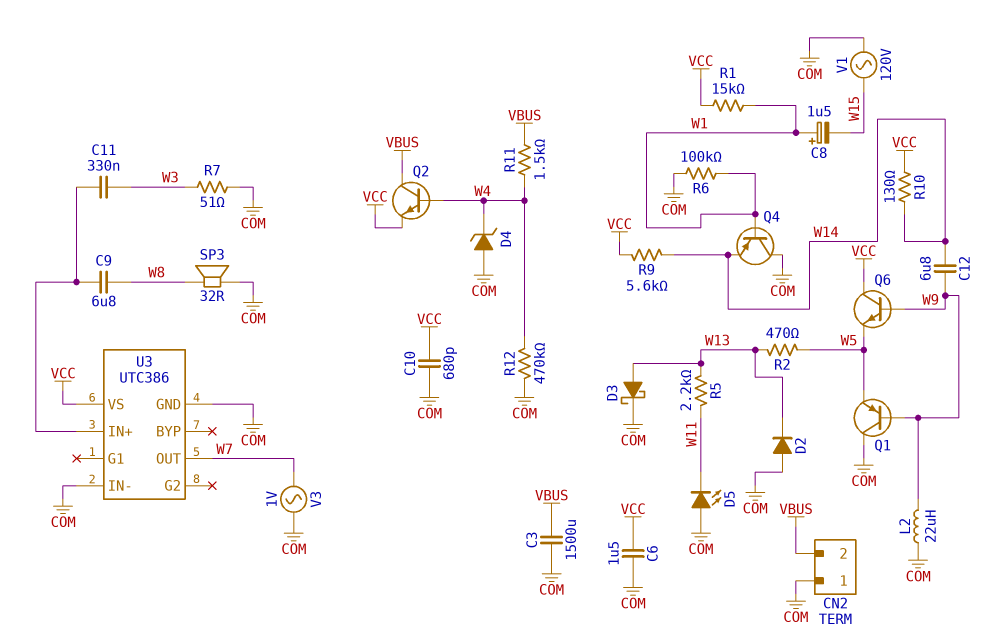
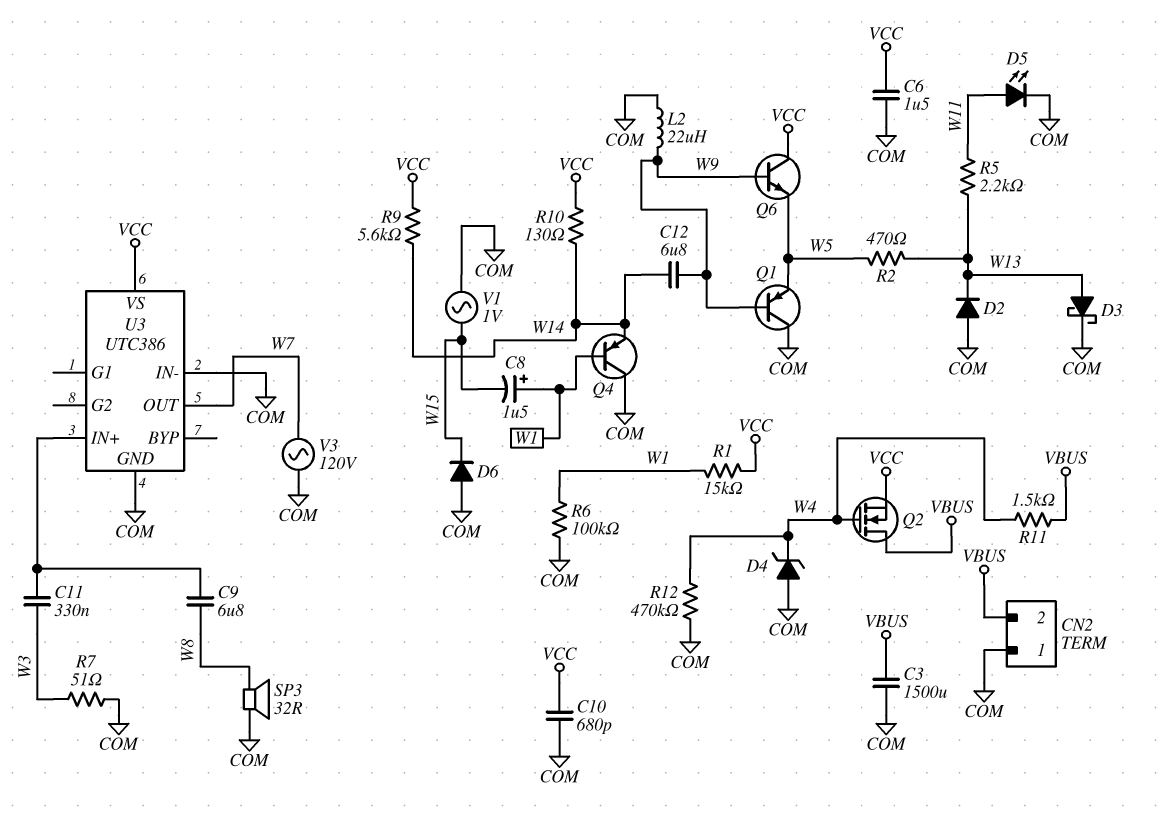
D5: LED (A COM, K W11) -> LED (A W11, K COM)
D6: none -> diode (A COM, K W15)
Q2: NPN (B W4, C VBUS, E VCC) -> NMOS (G W4, D VBUS, S VCC)
V1: AC 120V (COM, W15) -> AC 1V (COM, W15)
V3: AC 1V (COM, W7) -> AC 120V (COM, W7)

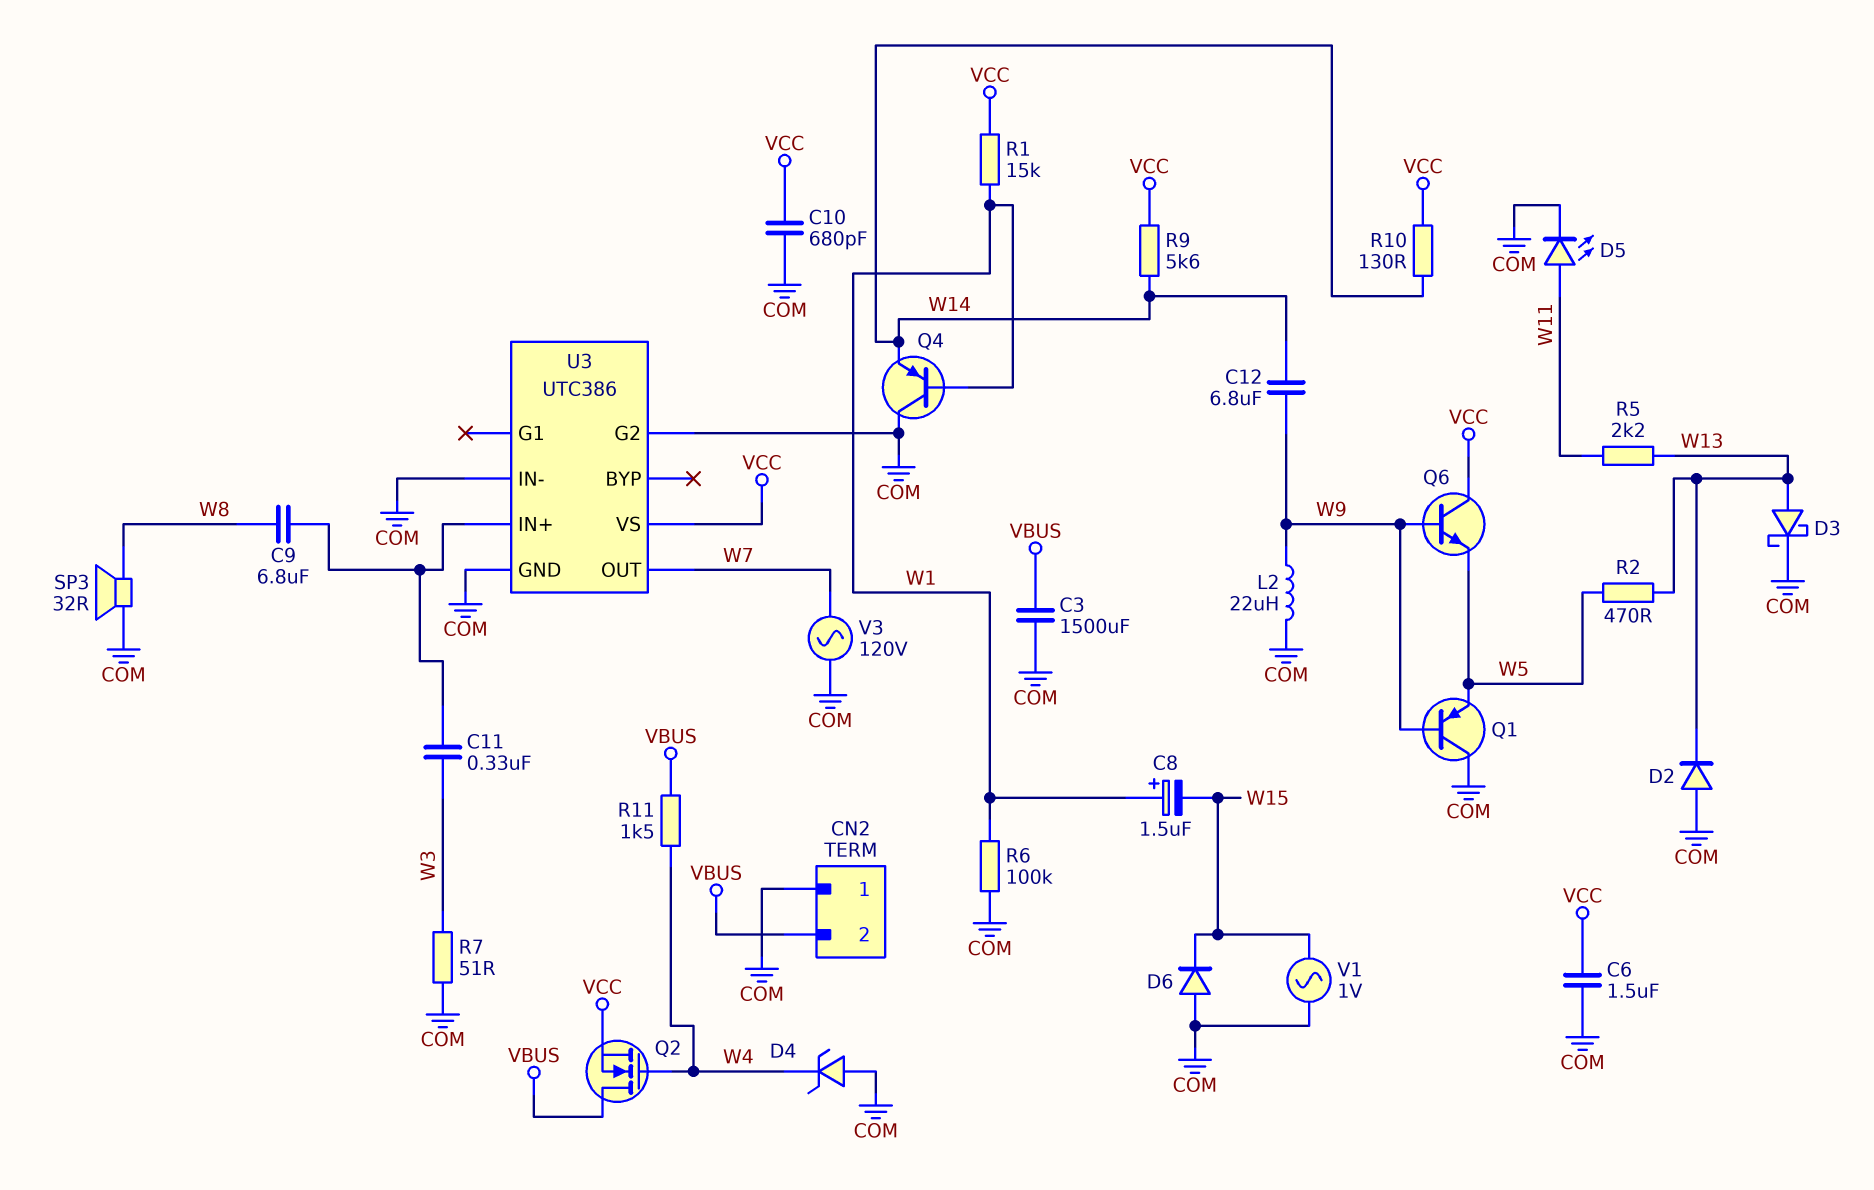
R12: 470k (COM, W4) -> none
U3 pin G2: none -> COM

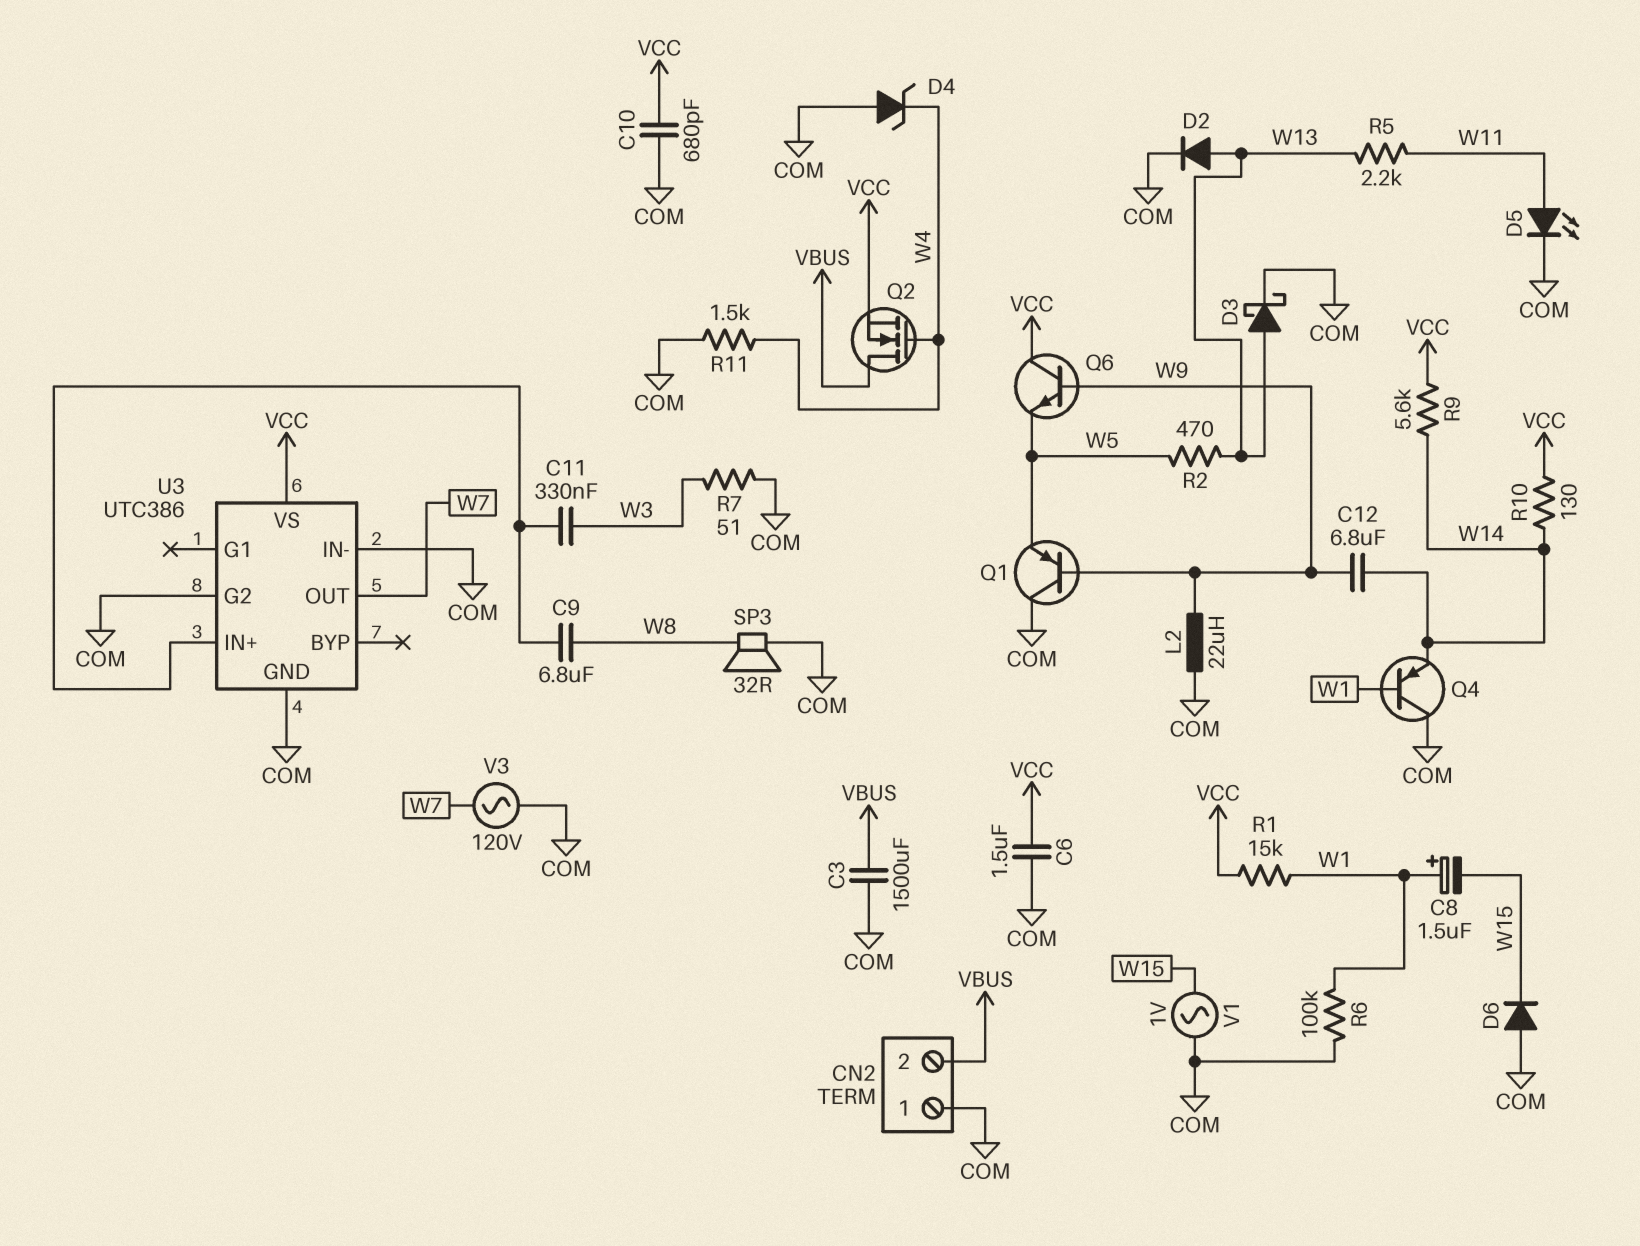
D2: diode (A COM, K W13) -> diode (A W13, K COM)
R11: 1.5k (VBUS, W4) -> 1.5k (COM, W4)

